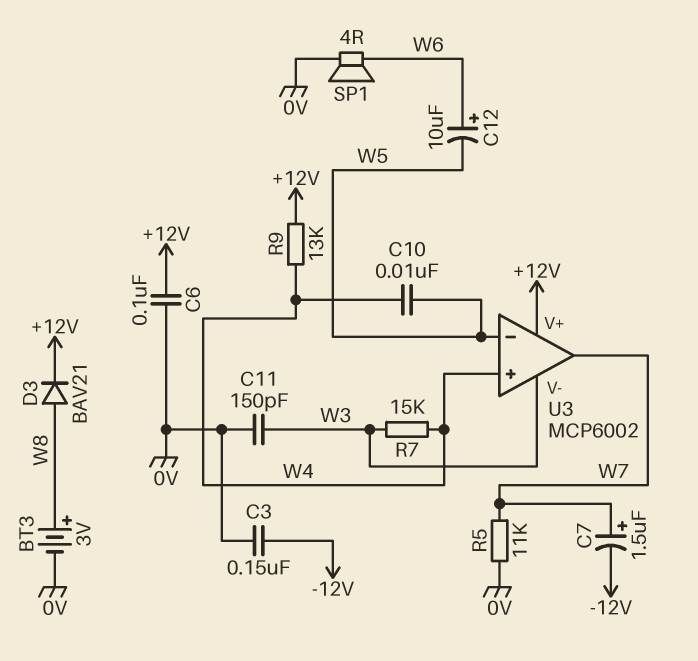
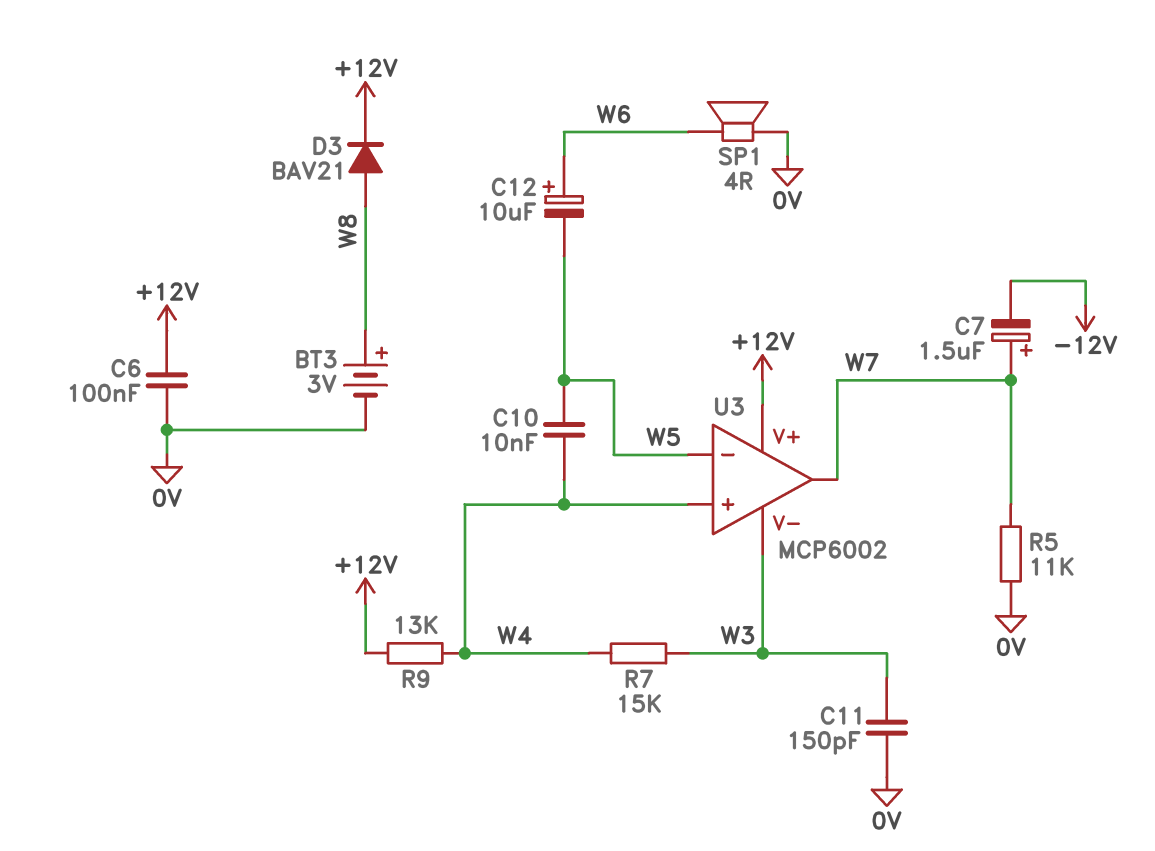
C3: 150nF (-12V, 0V) -> none

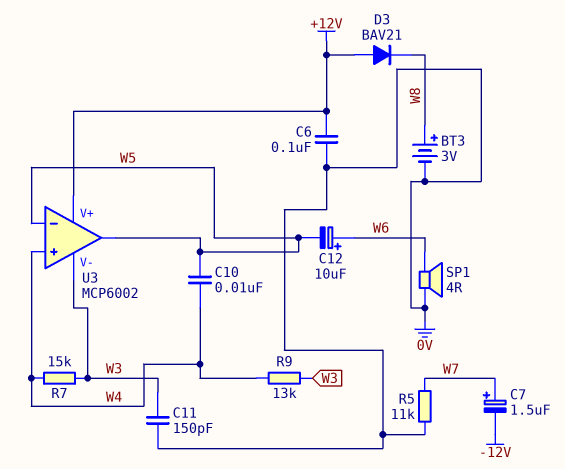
D3: diode BAV21 (A W8, K +12V) -> diode BAV21 (A +12V, K W8)
R9: 13k (+12V, W4) -> 13k (W3, W4)
U3 pin out: W7 -> W5

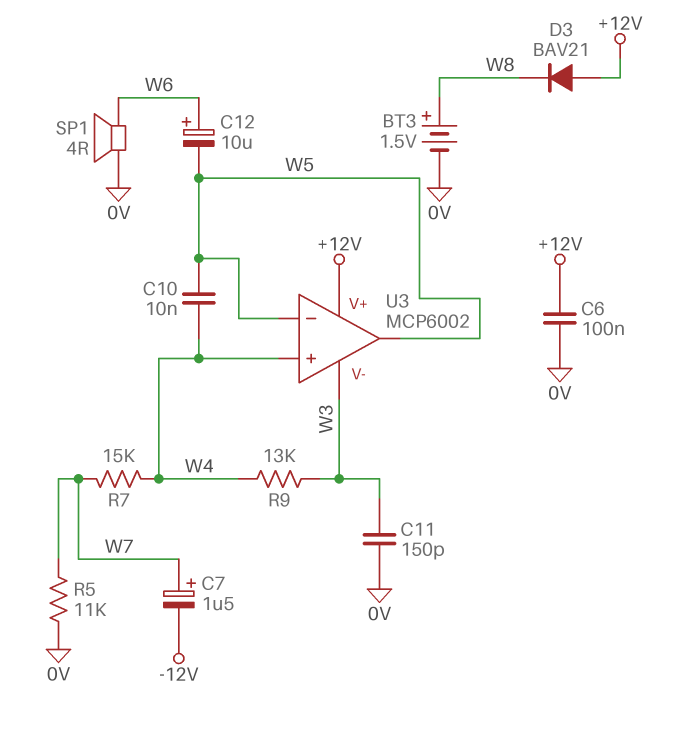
BT3: 3V (plus W8, minus 0V) -> 1.5V (plus W8, minus 0V)
R7: 15k (W3, W4) -> 15k (W4, W7)

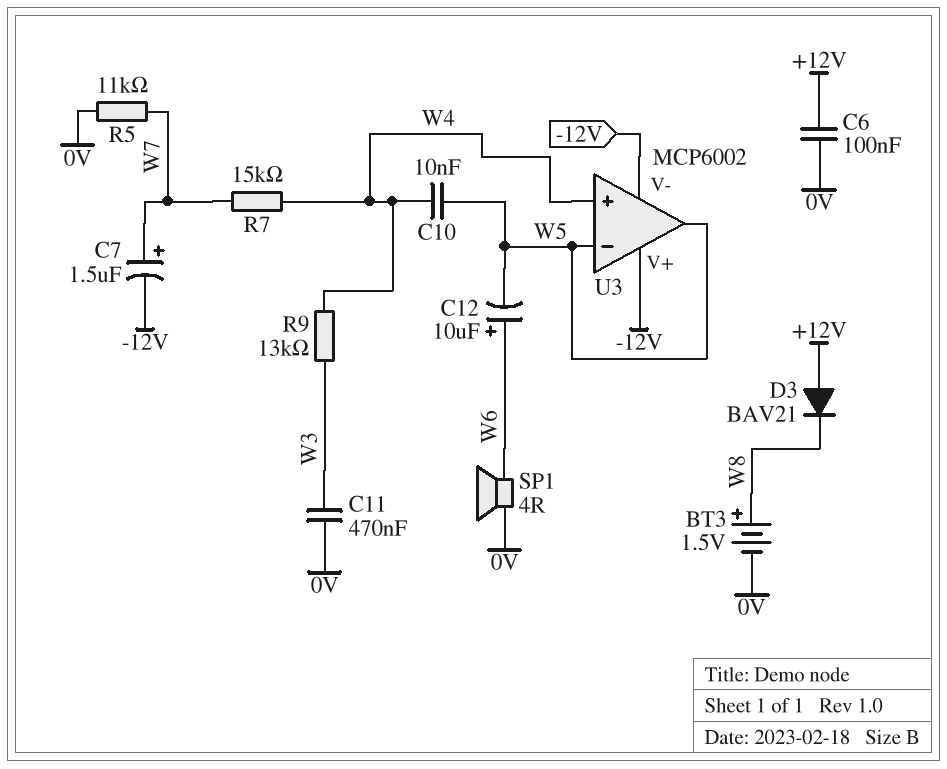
C11: 150pF (0V, W3) -> 470nF (0V, W3)
U3 pin V+: +12V -> -12V
U3 pin V-: W3 -> -12V

